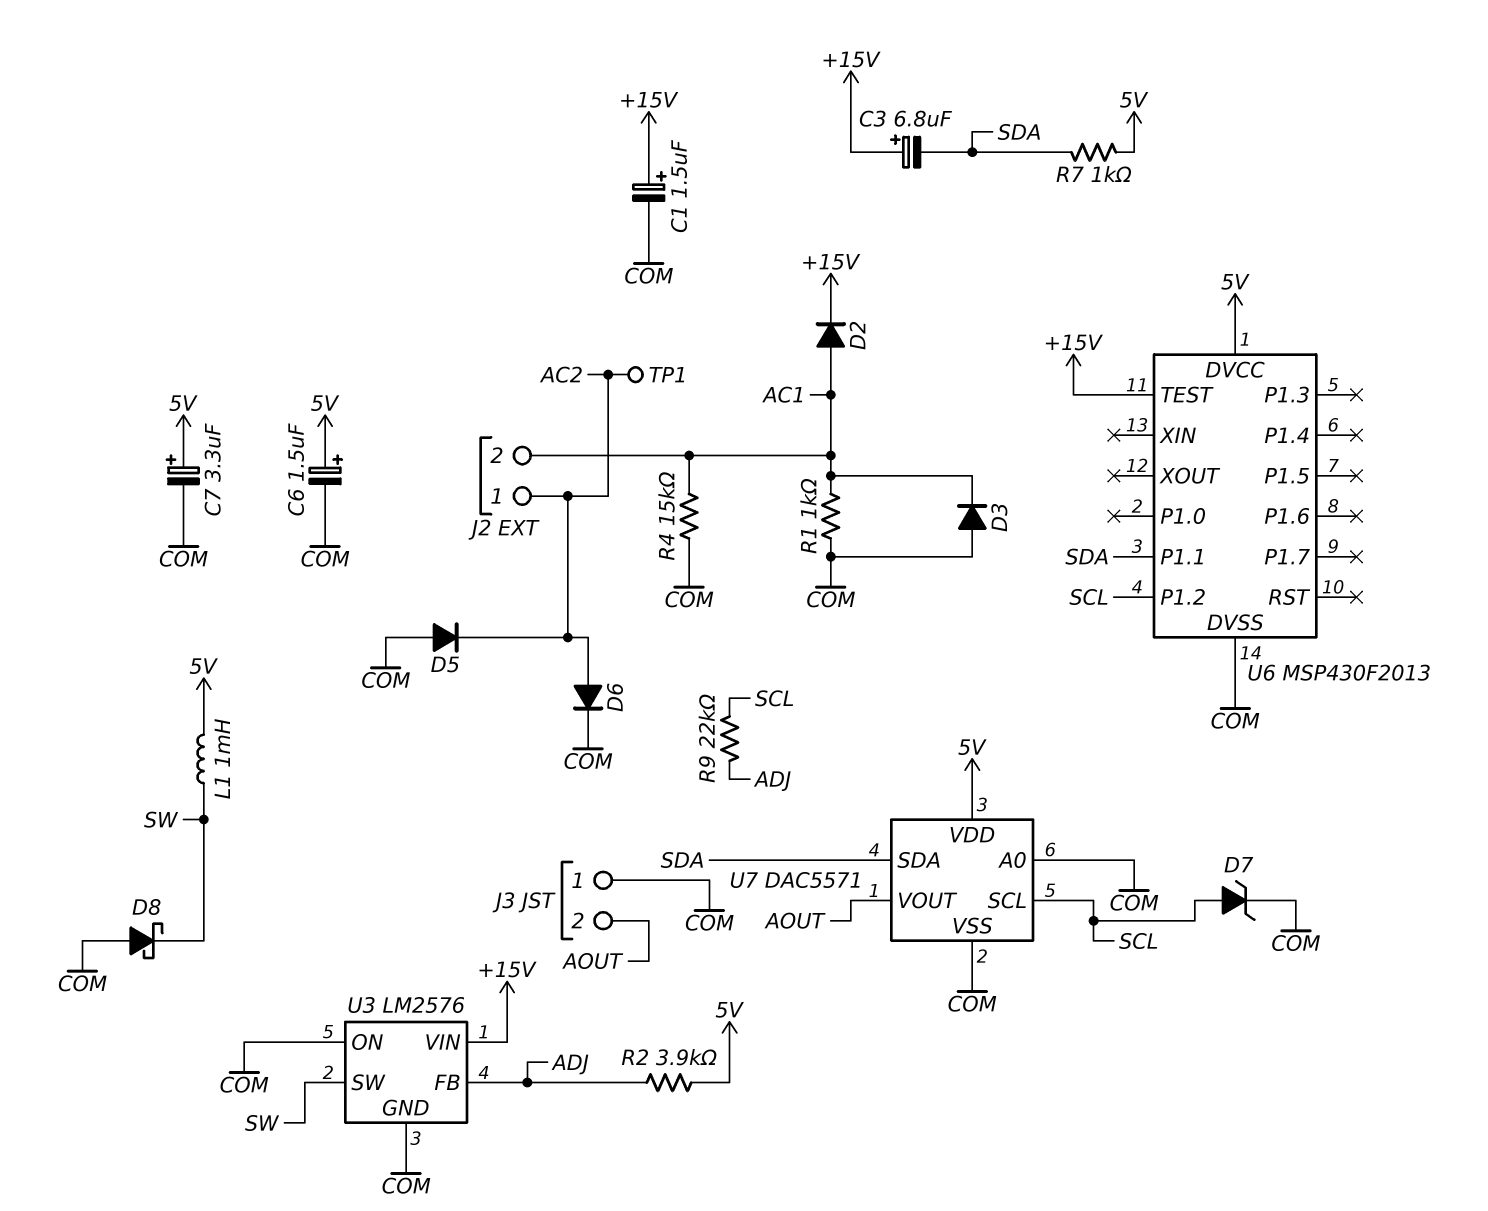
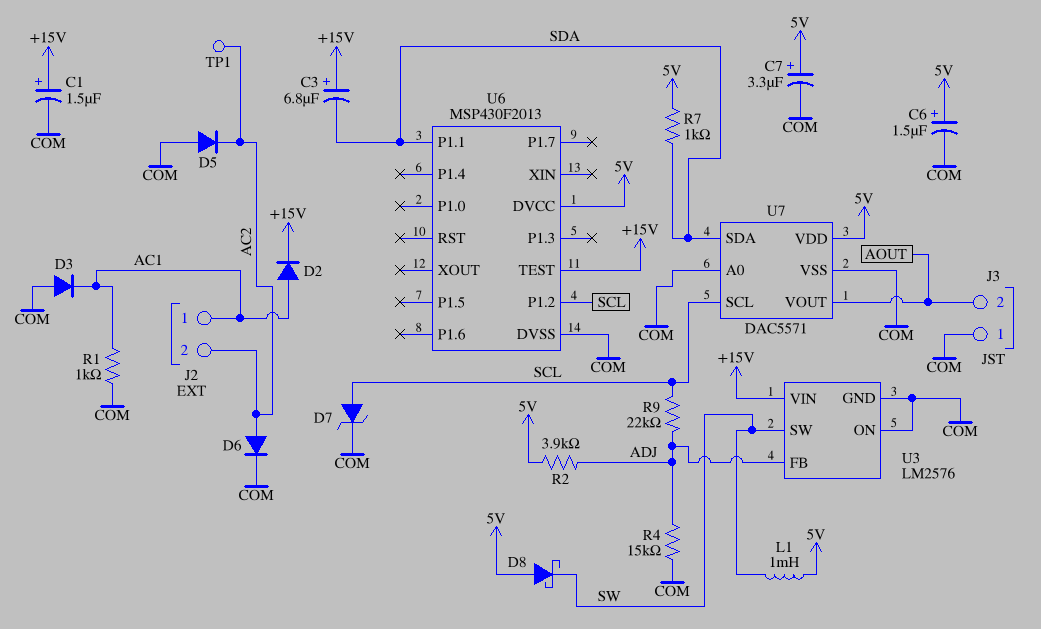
D8: schottky (A COM, K SW) -> schottky (A 5V, K SW)
J2 pin 1: AC2 -> AC1
J2 pin 2: AC1 -> AC2
R4: 15k (AC1, COM) -> 15k (ADJ, COM)

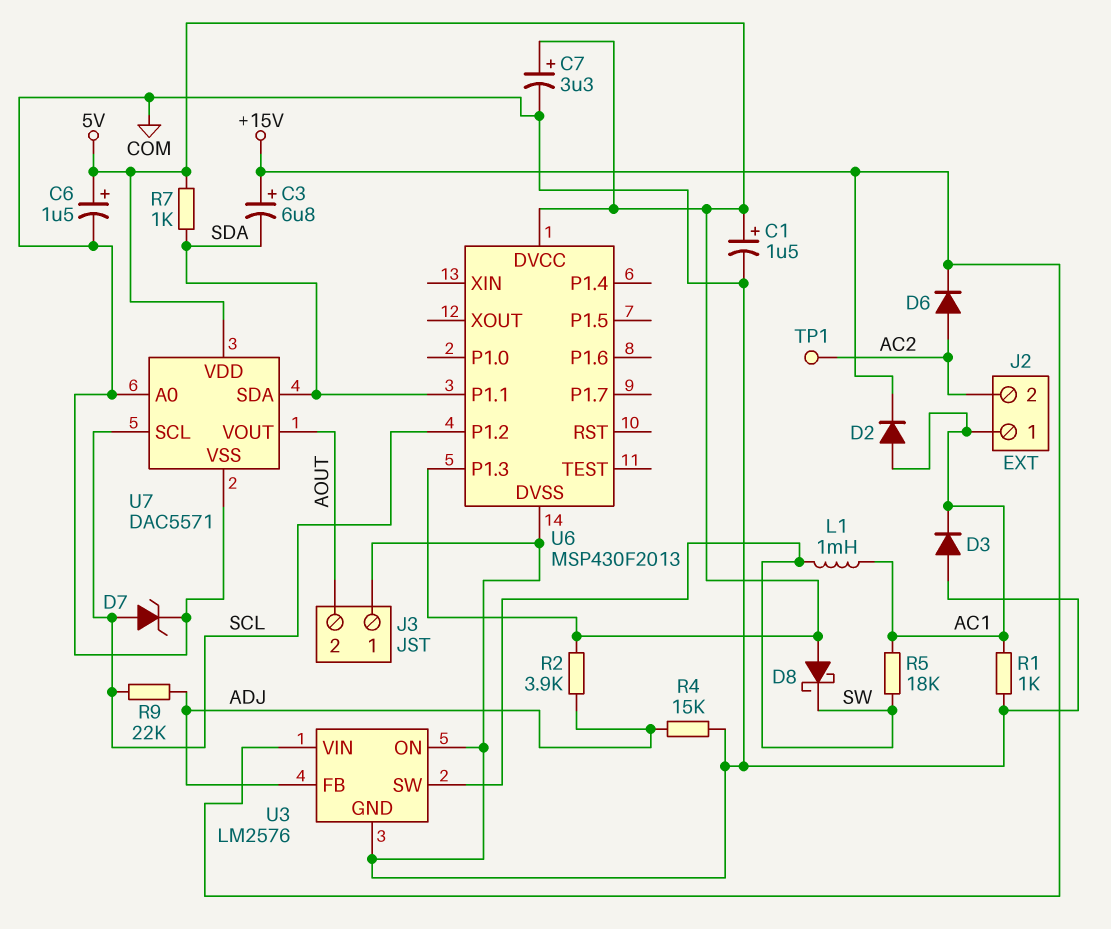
C1: 1.5uF (plus +15V, minus COM) -> 1.5uF (plus 5V, minus COM)
D5: diode (A COM, K AC2) -> none
D6: diode (A AC2, K COM) -> diode (A AC2, K +15V)
L1: 1mH (5V, SW) -> 1mH (AC1, SW)
R5: none -> 18k (AC1, SW)
U6 pin P1.3: none -> 5V
U6 pin TEST: +15V -> none

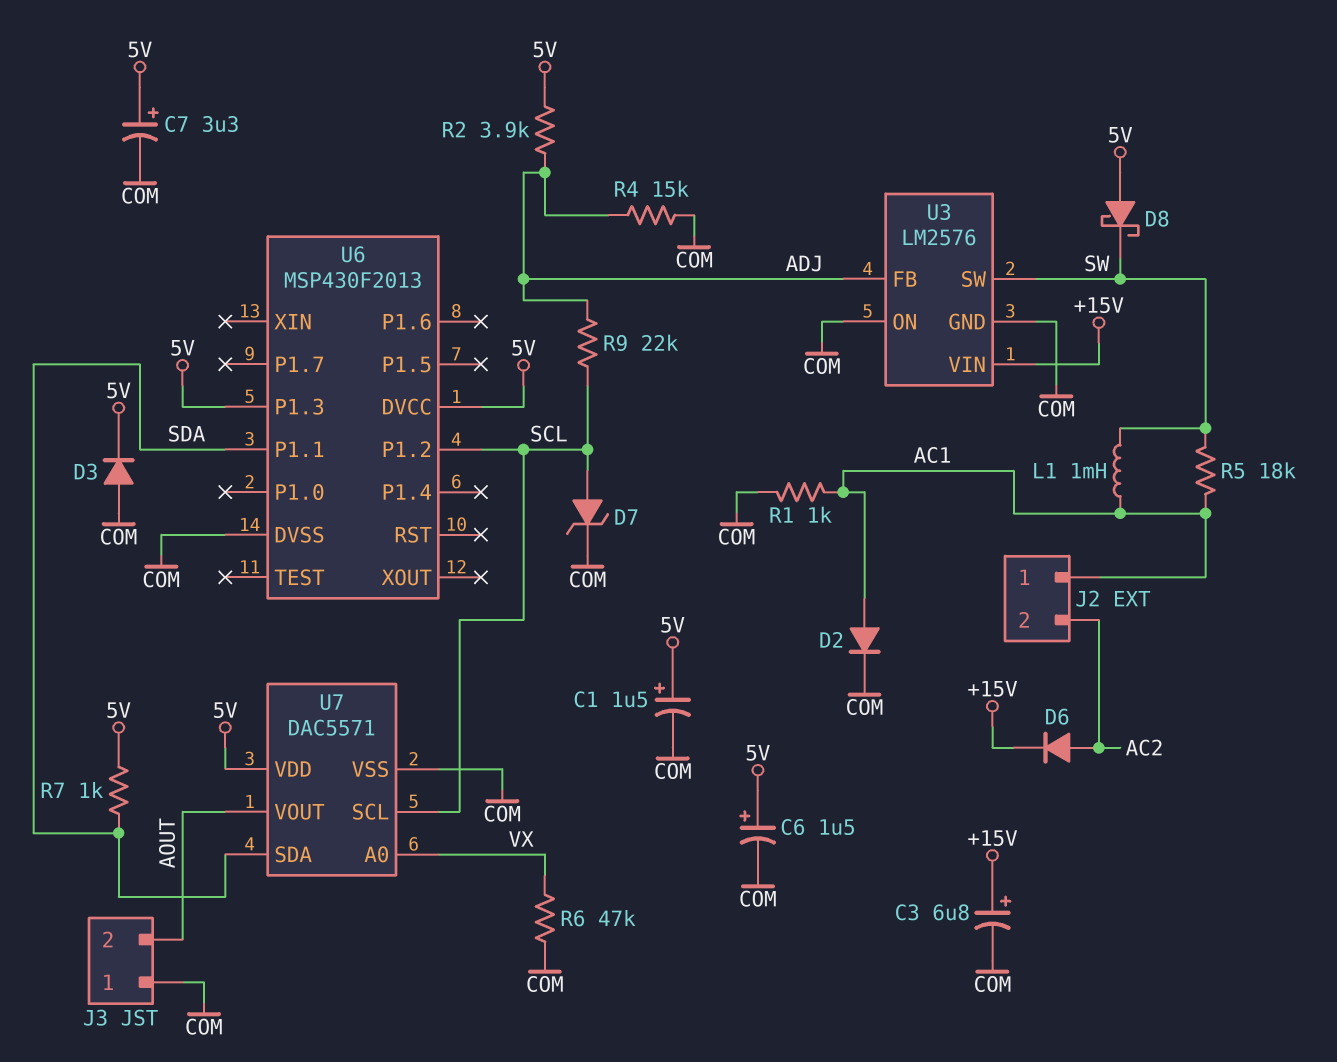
C3: 6.8uF (plus +15V, minus SDA) -> 6.8uF (plus +15V, minus COM)
D2: diode (A AC1, K +15V) -> diode (A AC1, K COM)
D3: diode (A COM, K AC1) -> diode (A COM, K 5V)
R6: none -> 47k (COM, VX)
TP1: test point (AC2) -> none
U7 pin A0: COM -> VX

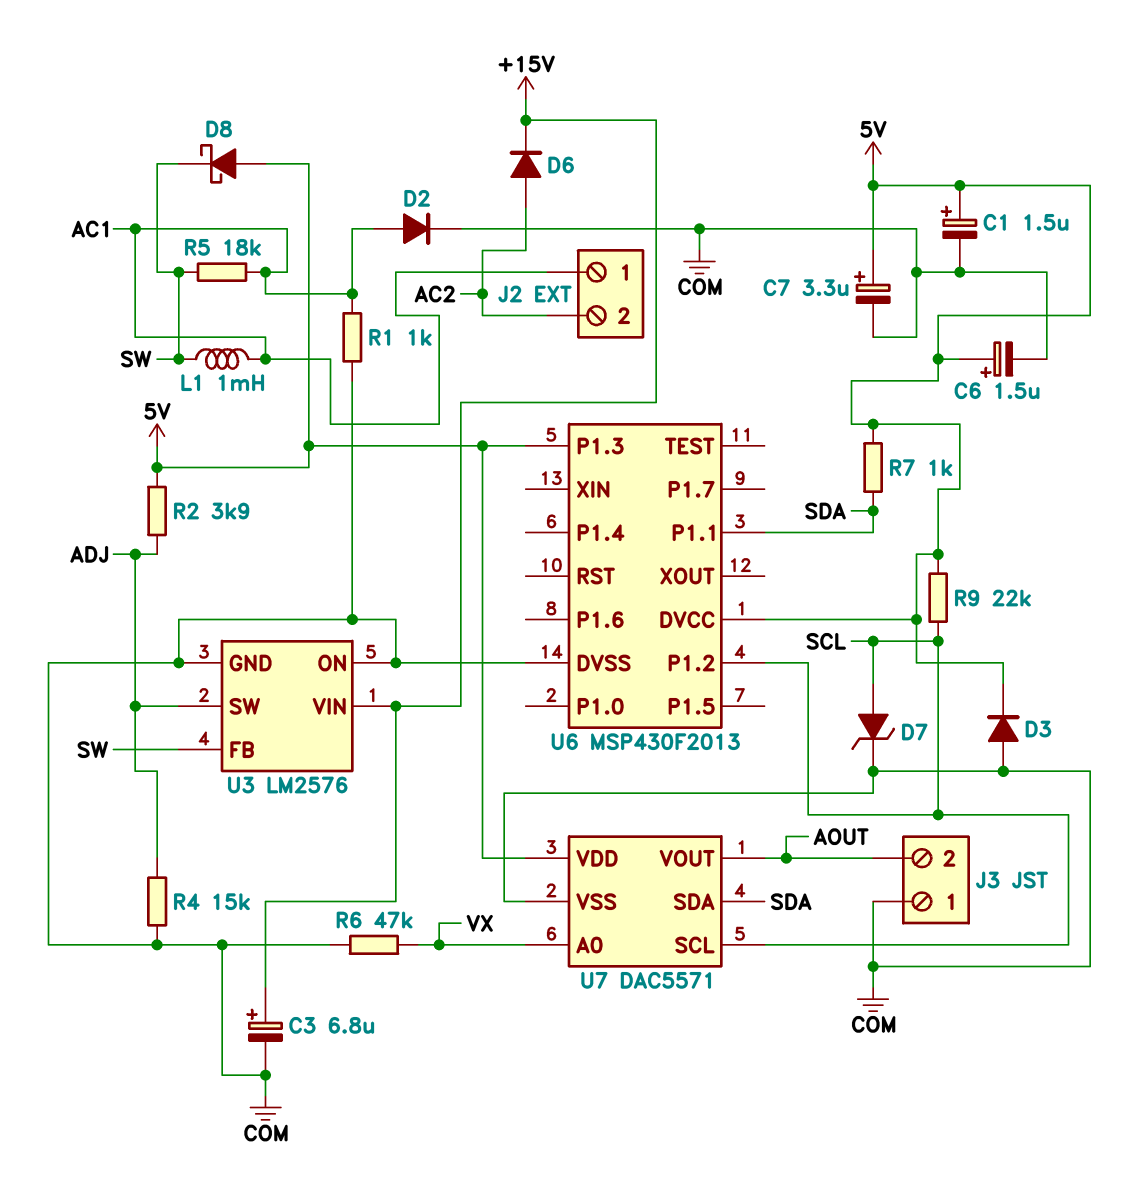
R9: 22k (ADJ, SCL) -> 22k (5V, SCL)
U3 pin FB: ADJ -> SW
U3 pin SW: SW -> ADJ

